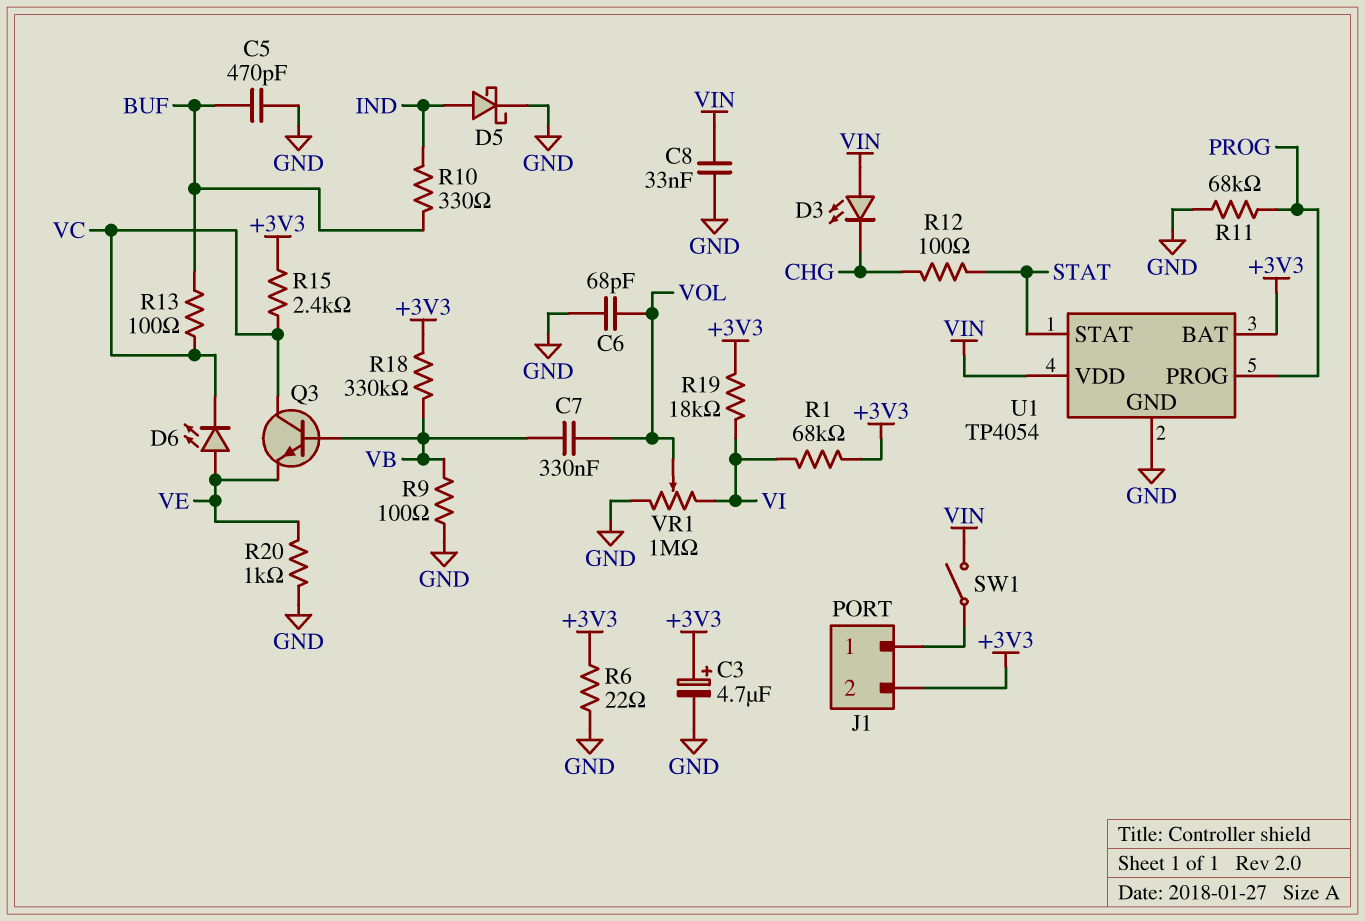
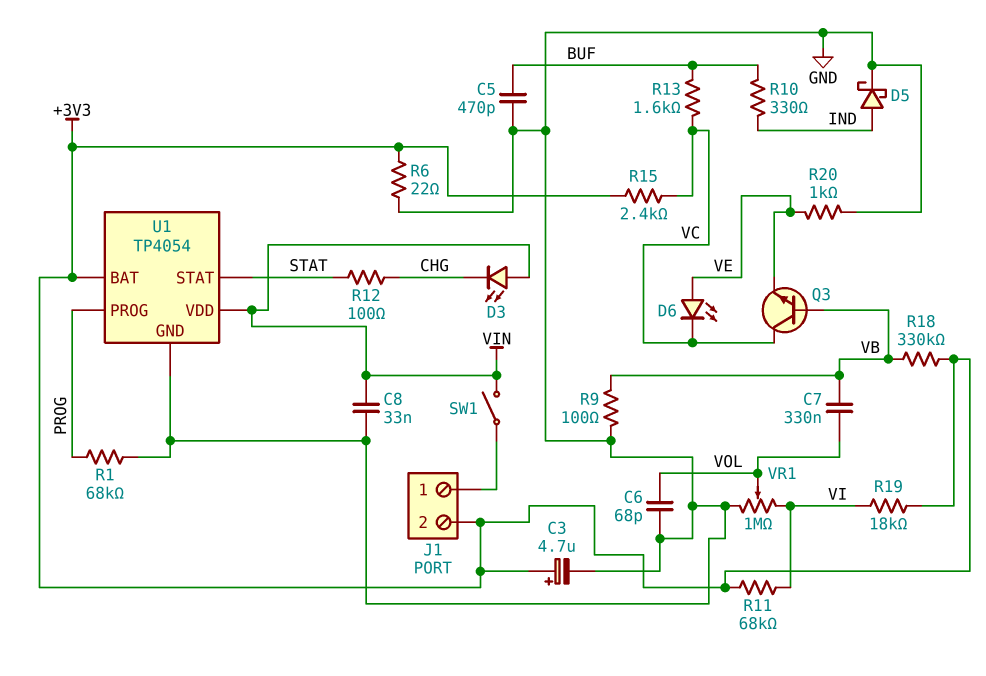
R1: 68k (+3V3, VI) -> 68k (GND, PROG)
R11: 68k (GND, PROG) -> 68k (+3V3, VI)
R13: 100 (BUF, VC) -> 1.6k (BUF, VC)

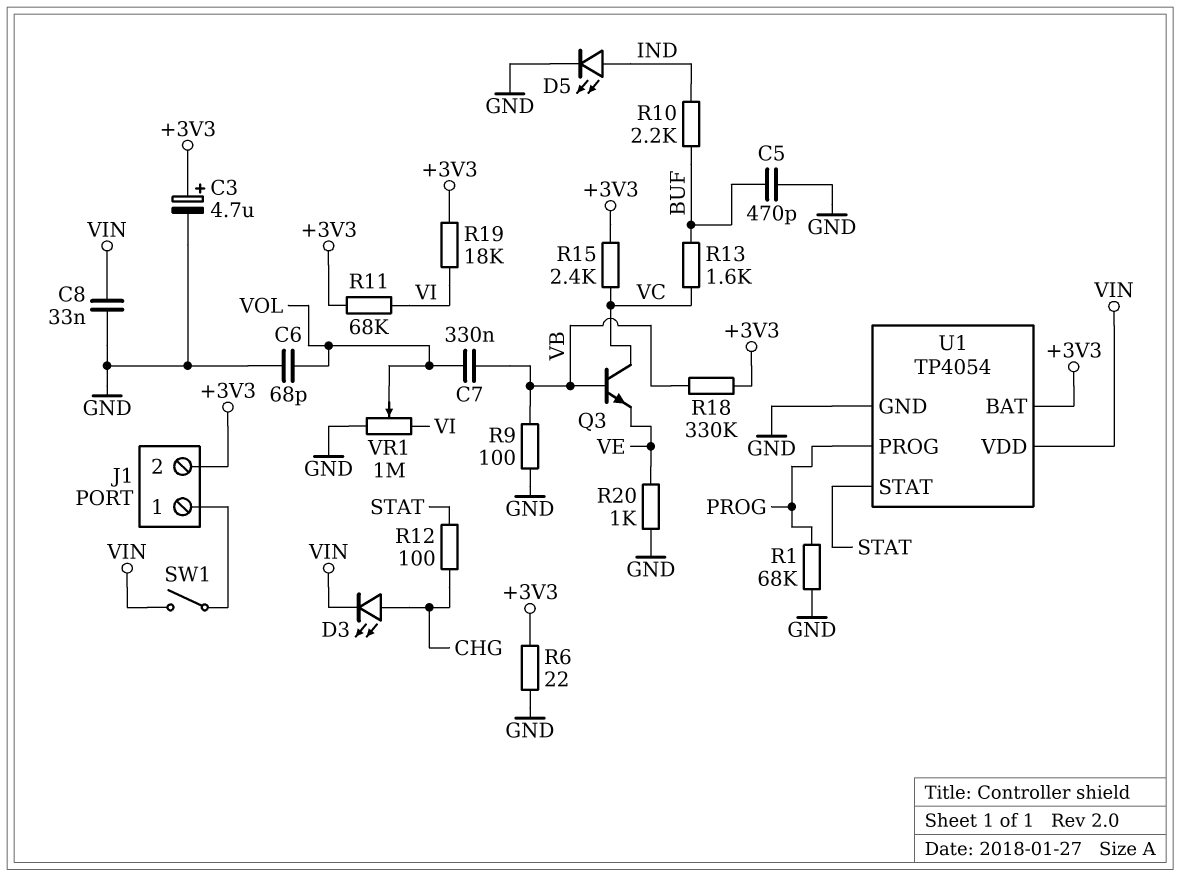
D3: LED (A VIN, K CHG) -> LED (A CHG, K VIN)
D5: schottky (A IND, K GND) -> LED (A IND, K GND)
D6: LED (A VE, K VC) -> none
R10: 330 (BUF, IND) -> 2.2k (BUF, IND)

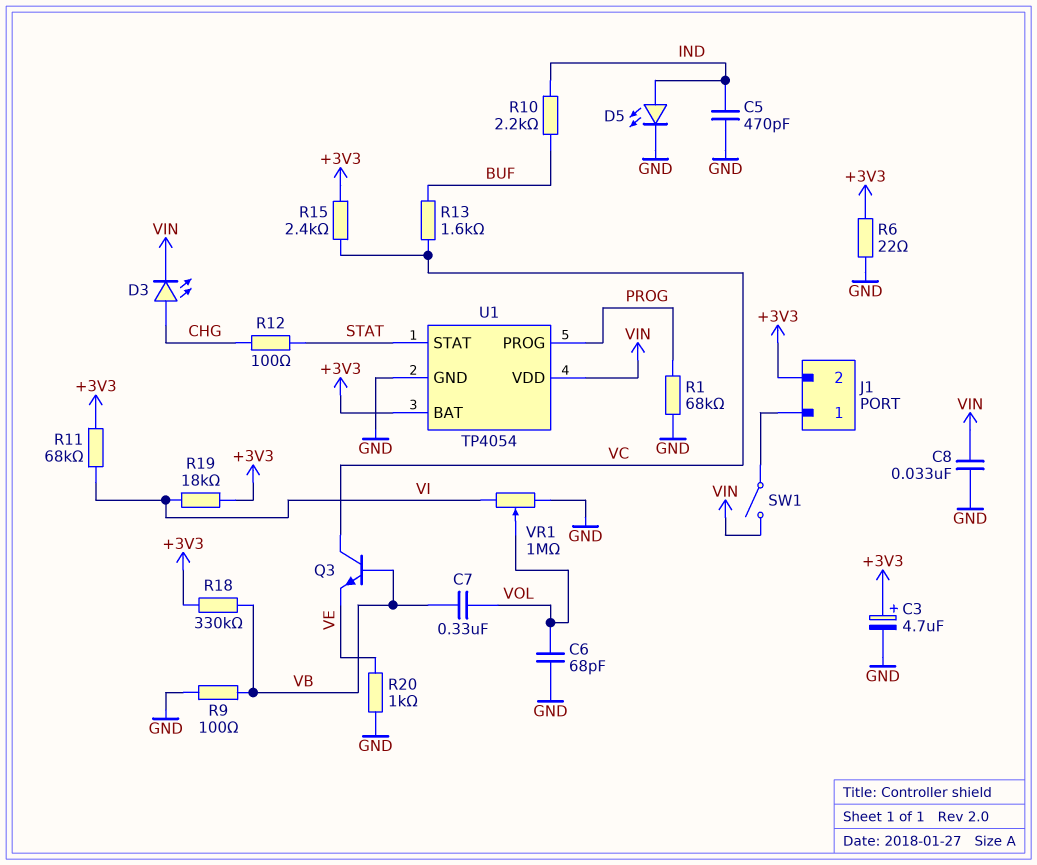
C5: 470pF (BUF, GND) -> 470pF (GND, IND)

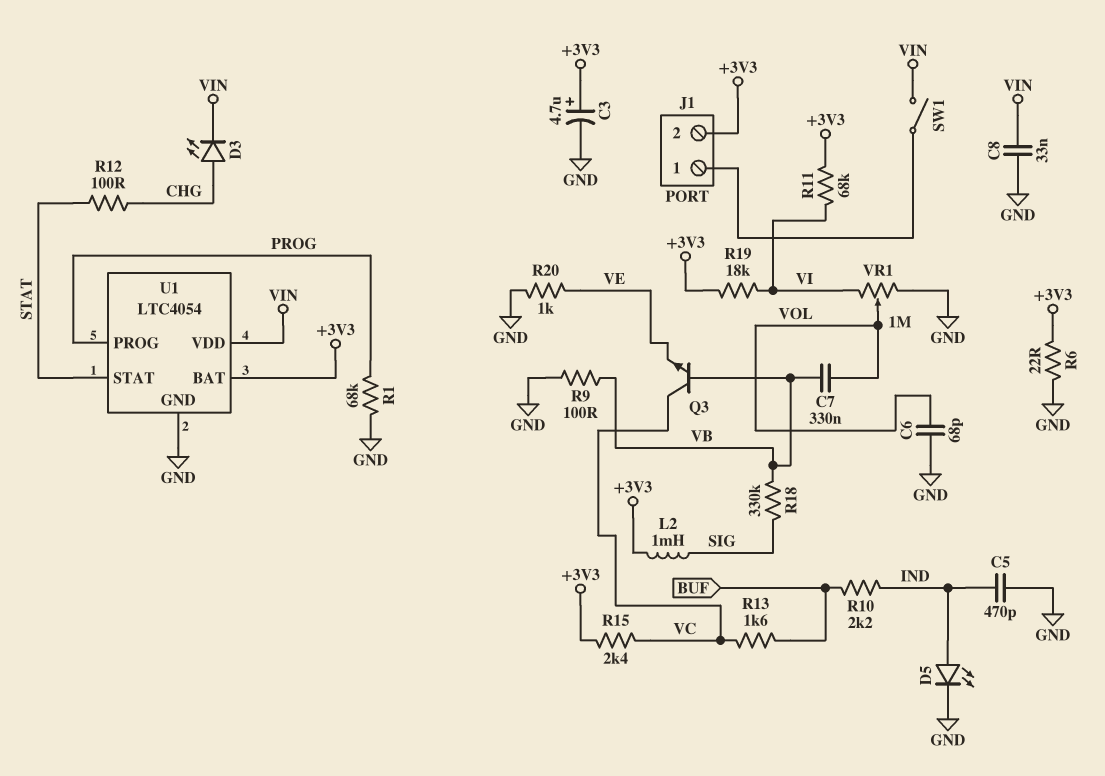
L2: none -> 1mH (+3V3, SIG)
R18: 330k (+3V3, VB) -> 330k (SIG, VB)
U1: TP4054 -> LTC4054

